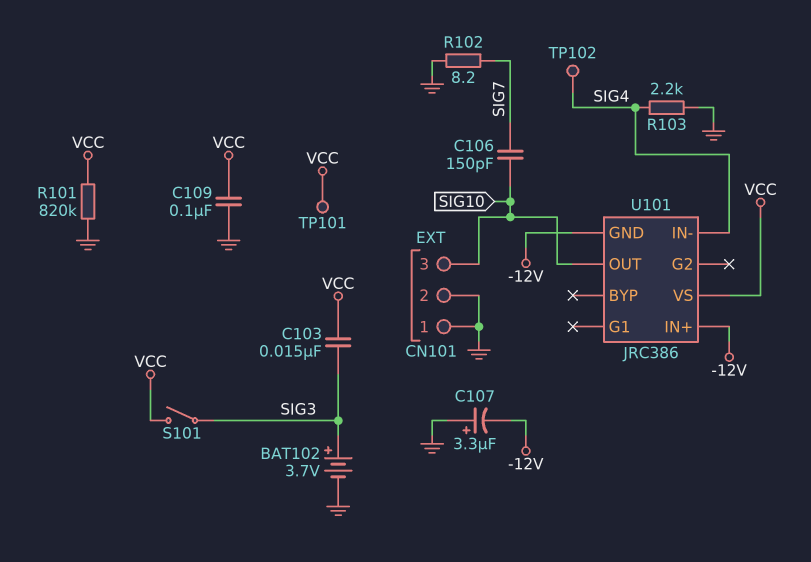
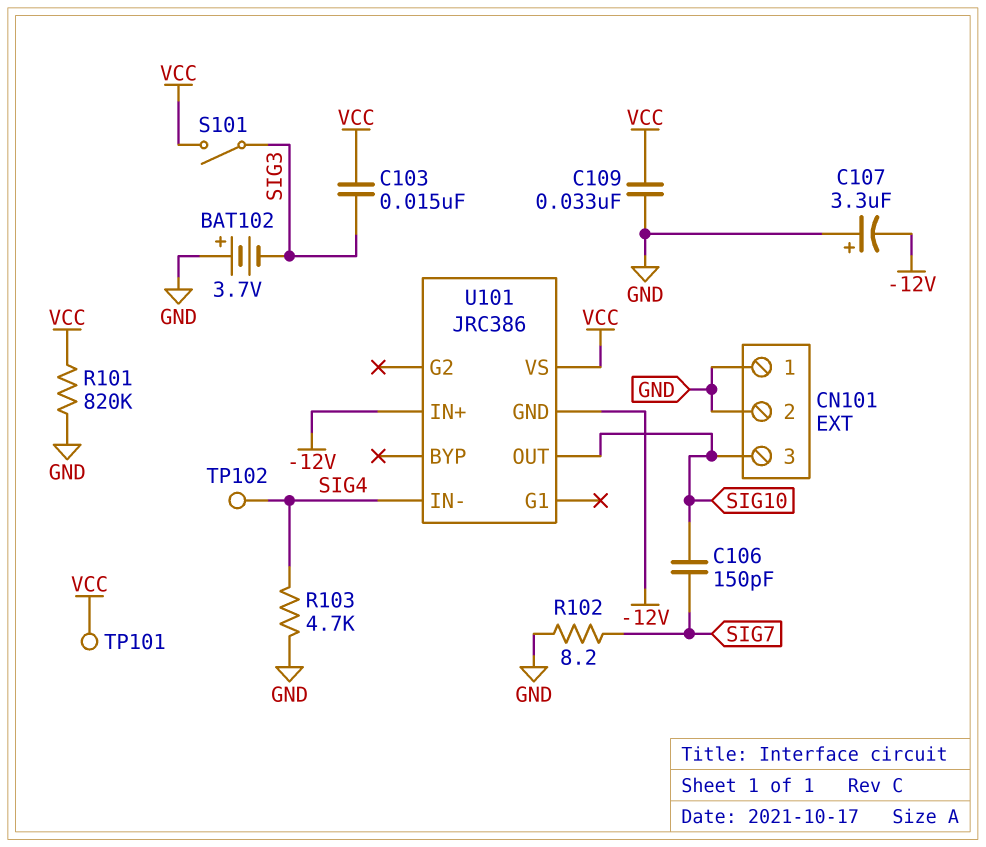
BAT102: 3.7V (plus SIG3, minus GND) -> 3.7V (plus GND, minus SIG3)
C109: 100nF (GND, VCC) -> 33nF (GND, VCC)
R103: 2.2k (GND, SIG4) -> 4.7k (GND, SIG4)

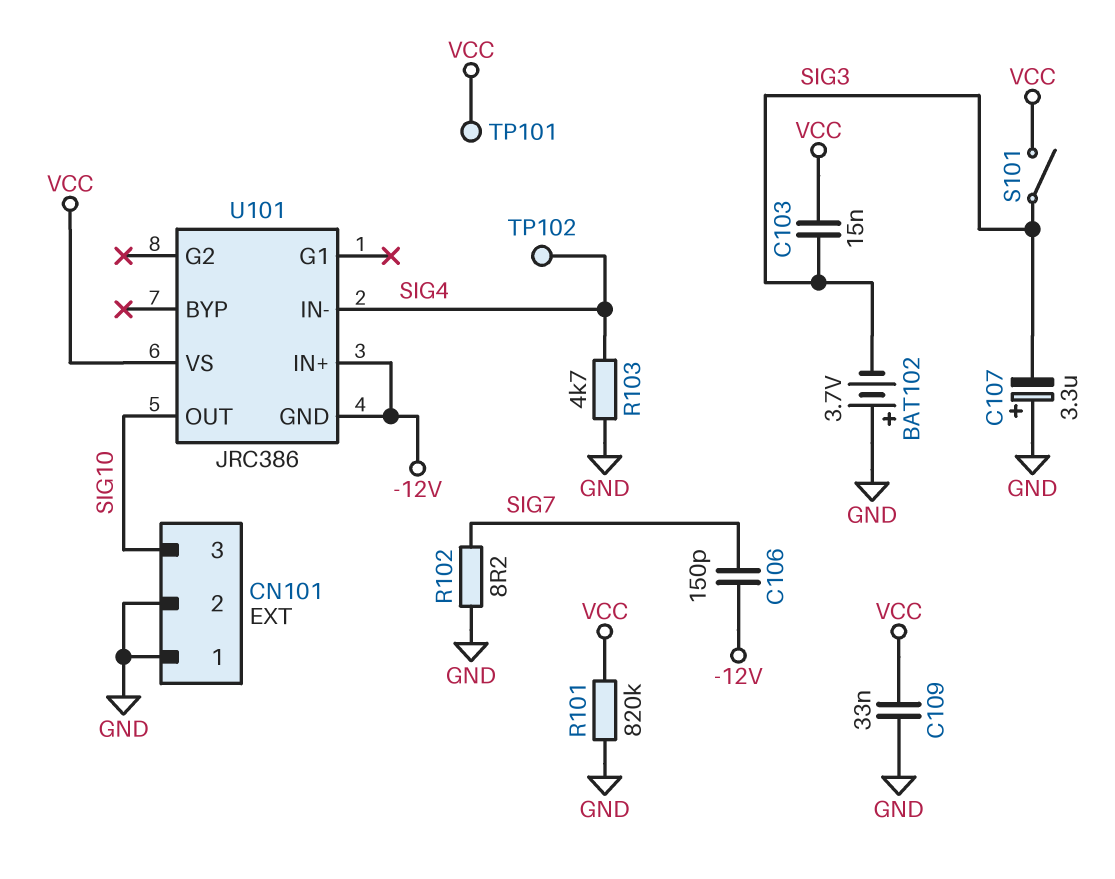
C106: 150pF (SIG7, SIG10) -> 150pF (-12V, SIG7)
C107: 3.3uF (plus GND, minus -12V) -> 3.3uF (plus GND, minus SIG3)

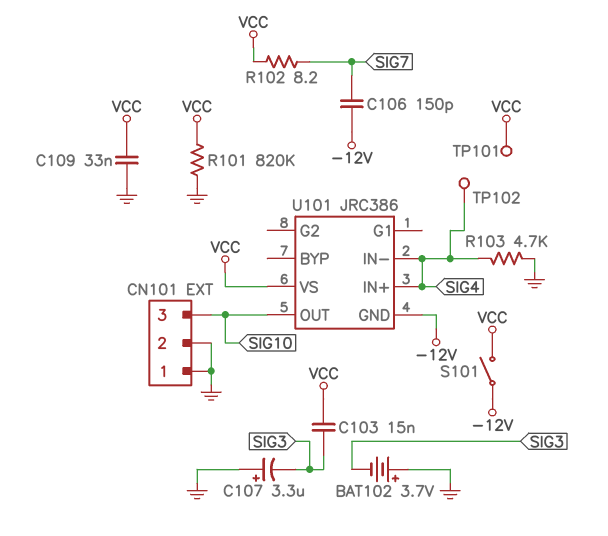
R102: 8.2 (GND, SIG7) -> 8.2 (SIG7, VCC)
S101: switch (SIG3, VCC) -> switch (-12V, VCC)
U101 pin IN+: -12V -> SIG4

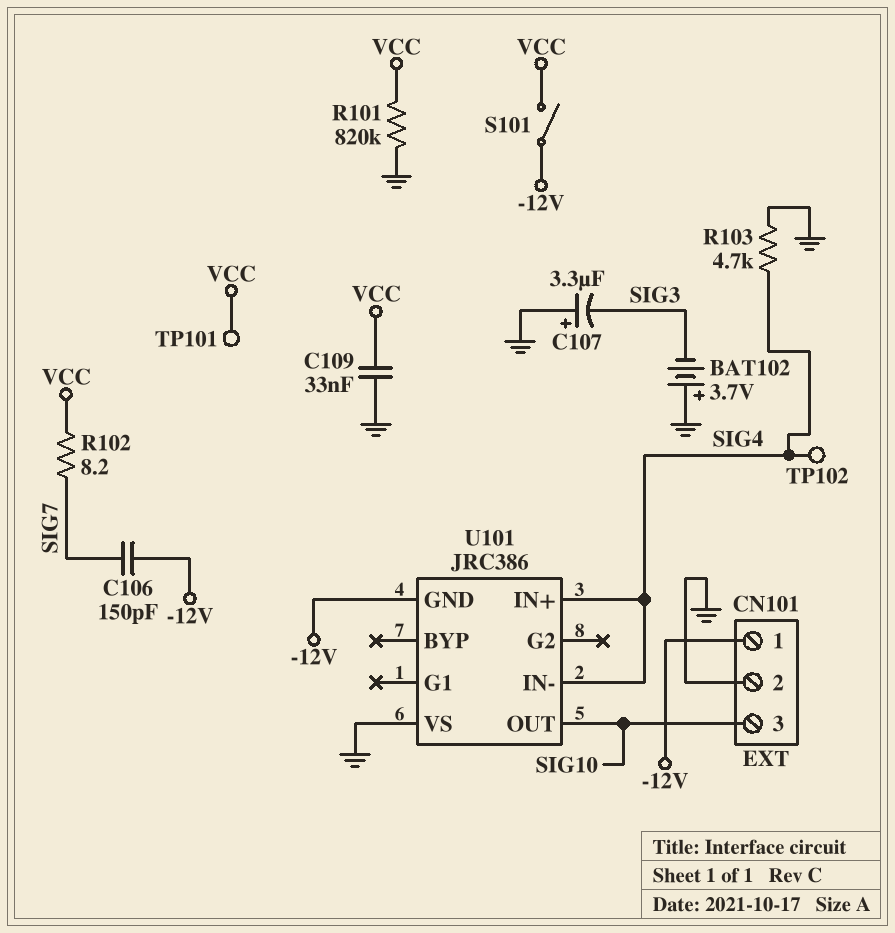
C103: 15nF (SIG3, VCC) -> none
CN101 pin 1: GND -> -12V
U101 pin VS: VCC -> GND

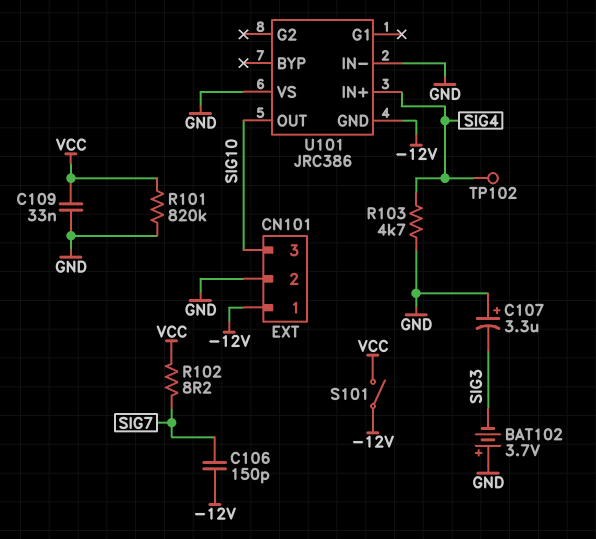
TP101: test point (VCC) -> none
U101 pin IN-: SIG4 -> GND

